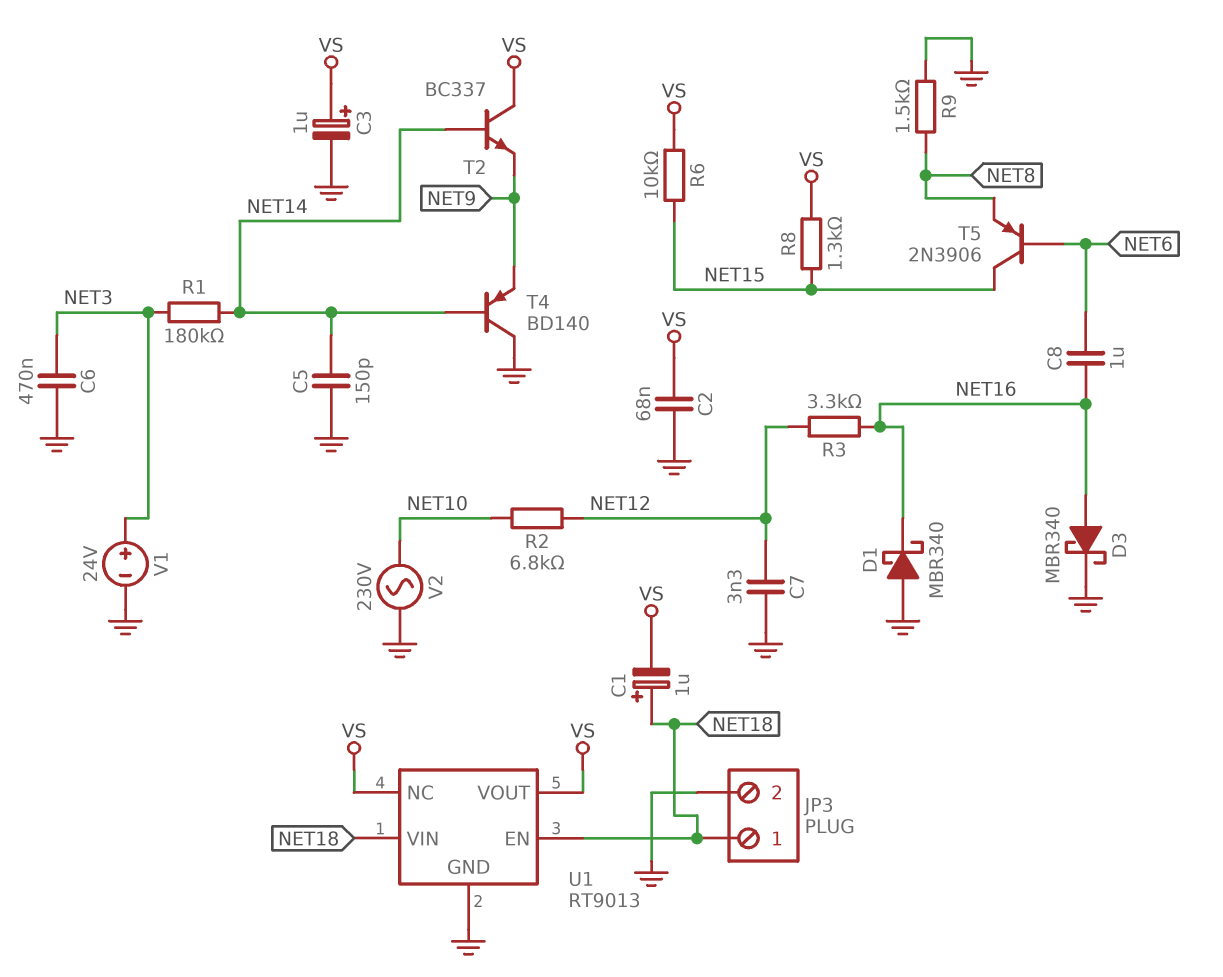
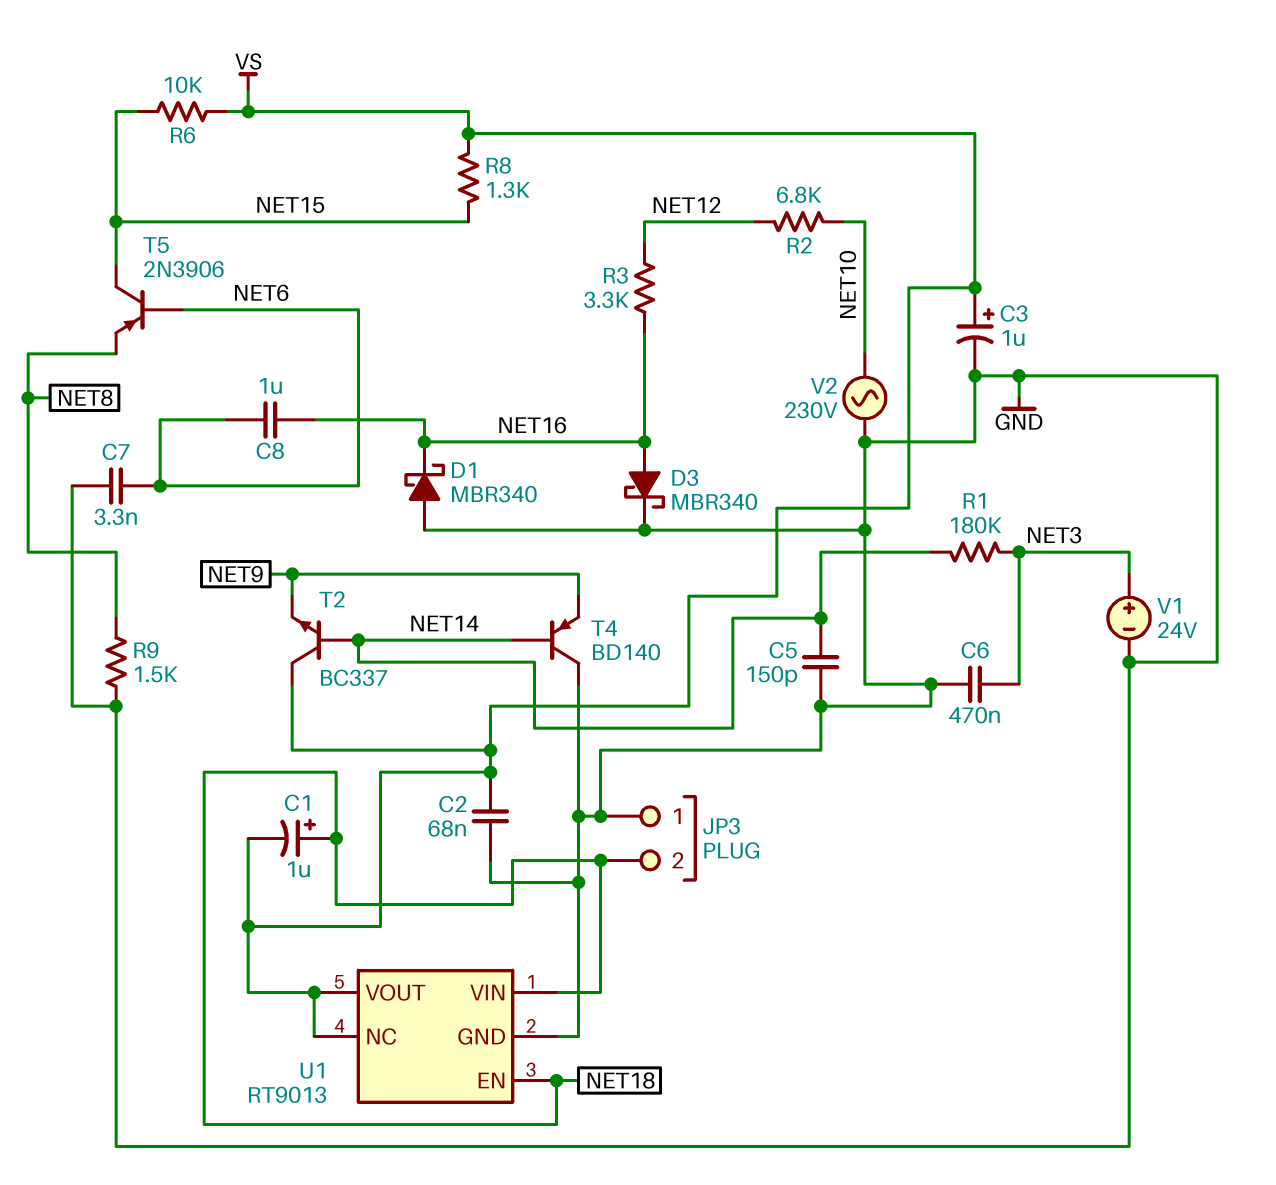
C7: 3.3nF (GND, NET12) -> 3.3nF (GND, NET6)
JP3 pin 1: NET18 -> GND
JP3 pin 2: GND -> NET18

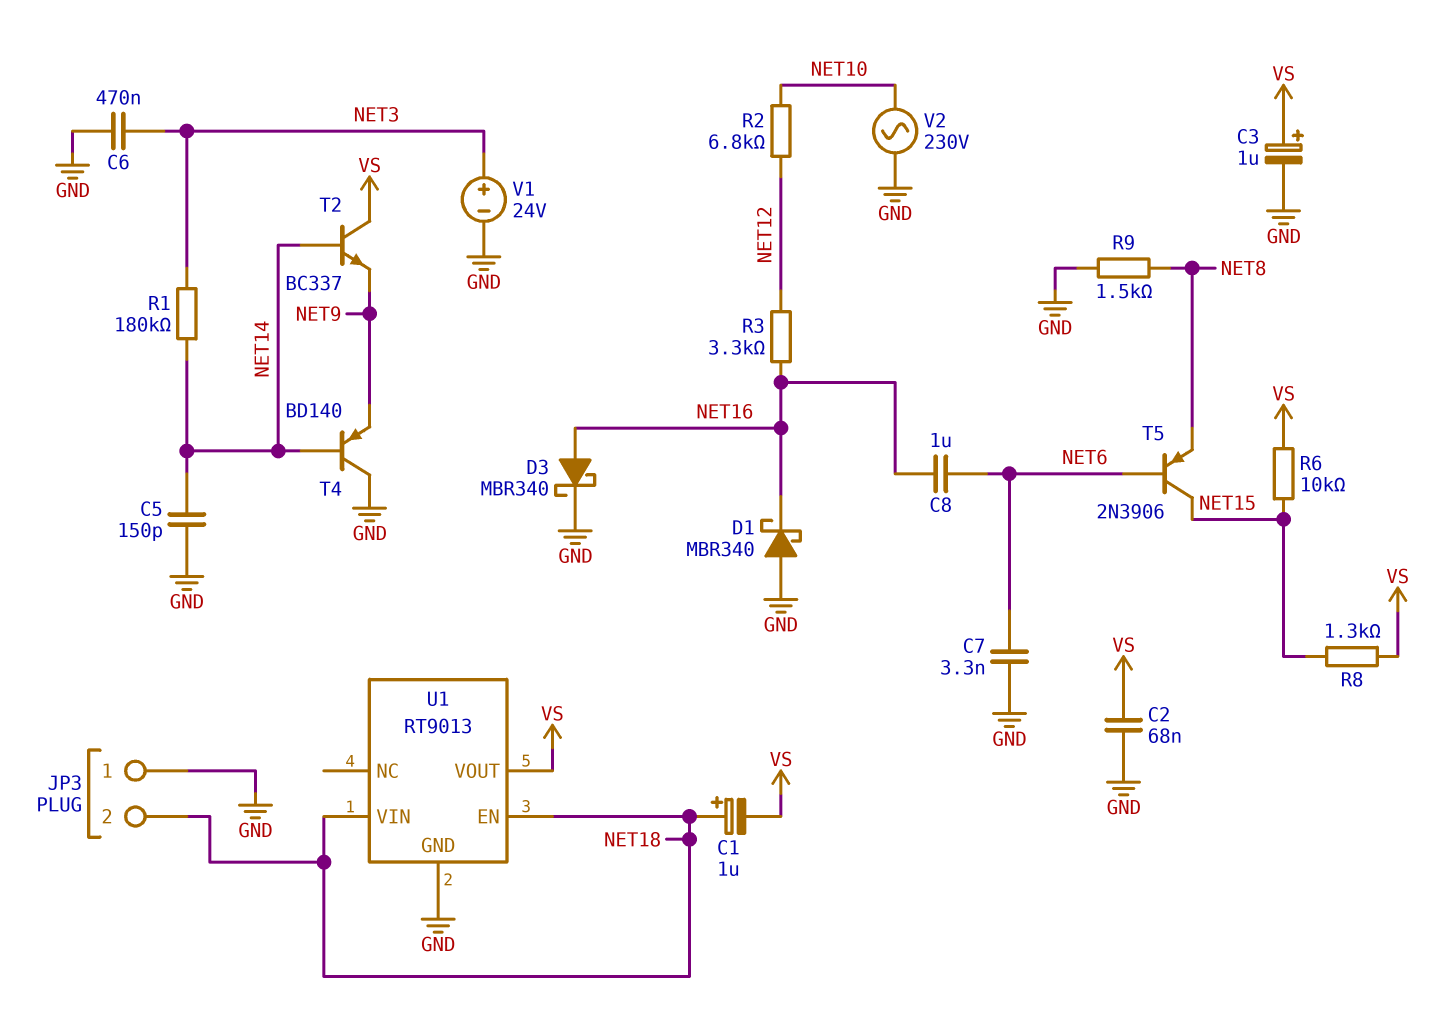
U1 pin NC: VS -> none

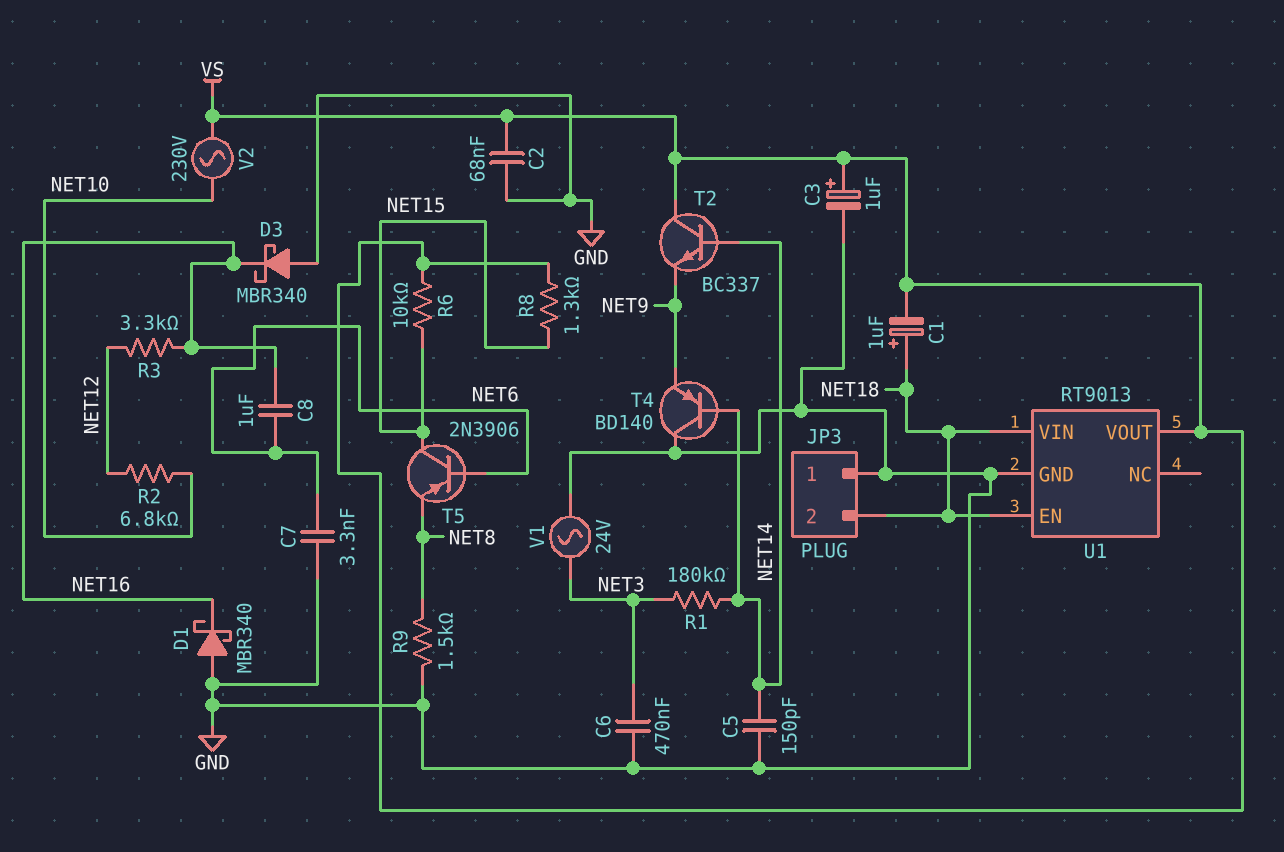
D3: schottky MBR340 (A NET16, K GND) -> schottky MBR340 (A GND, K NET16)
V1: 24V (plus NET3, minus GND) -> AC 24V (GND, NET3)
V2: AC 230V (GND, NET10) -> AC 230V (NET10, VS)

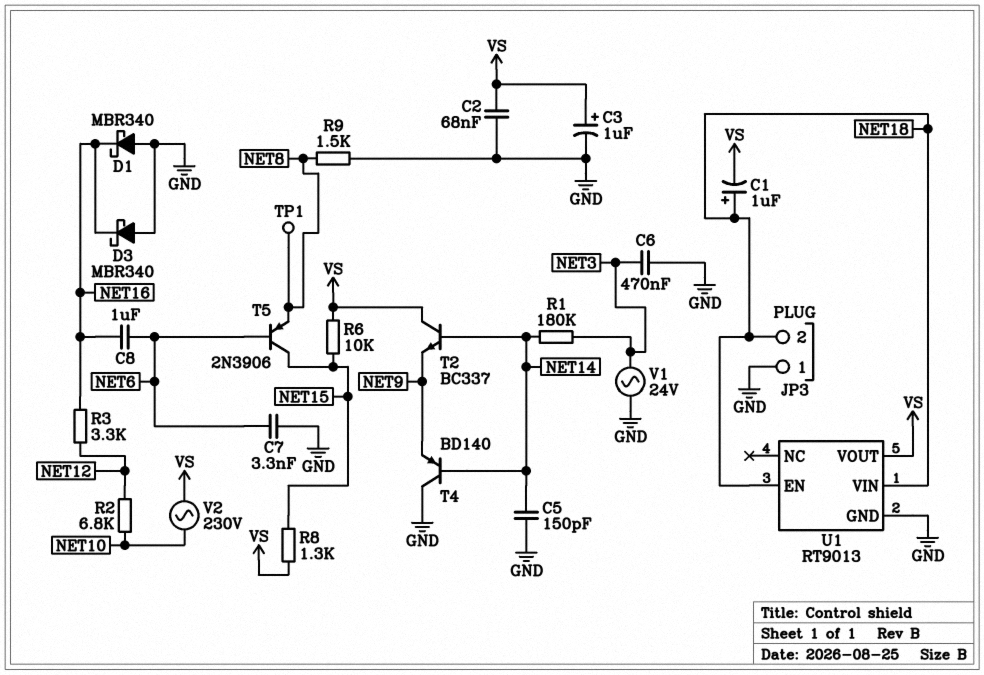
TP1: none -> test point (NET8)

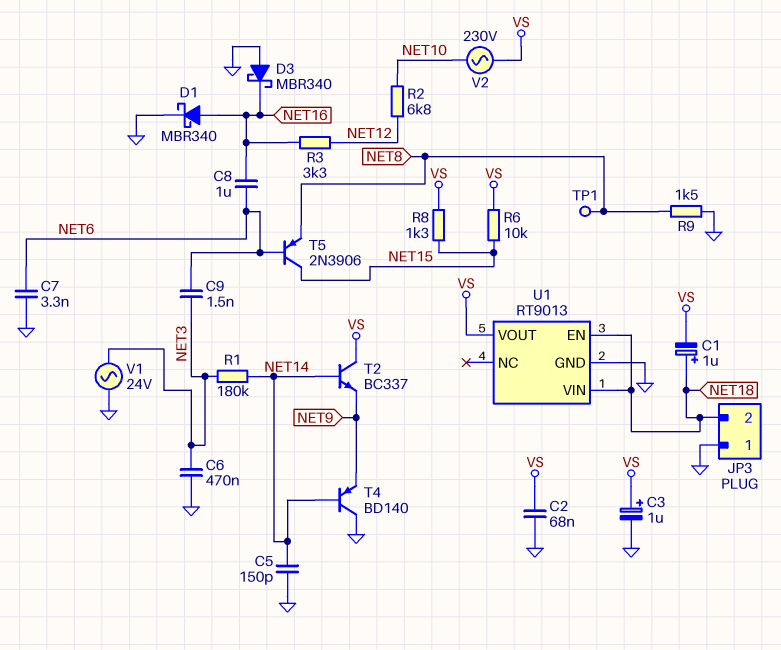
C9: none -> 1.5nF (NET3, NET6)
D1: schottky MBR340 (A GND, K NET16) -> schottky MBR340 (A NET16, K GND)

